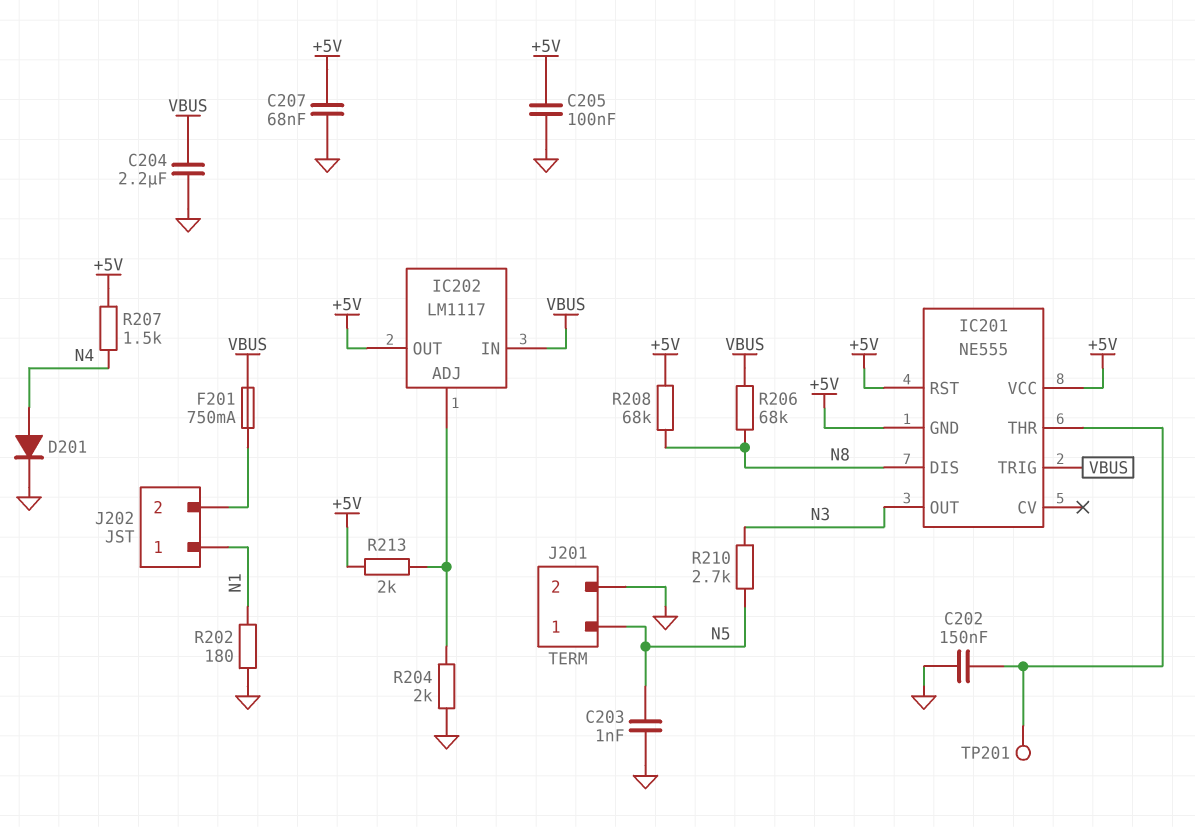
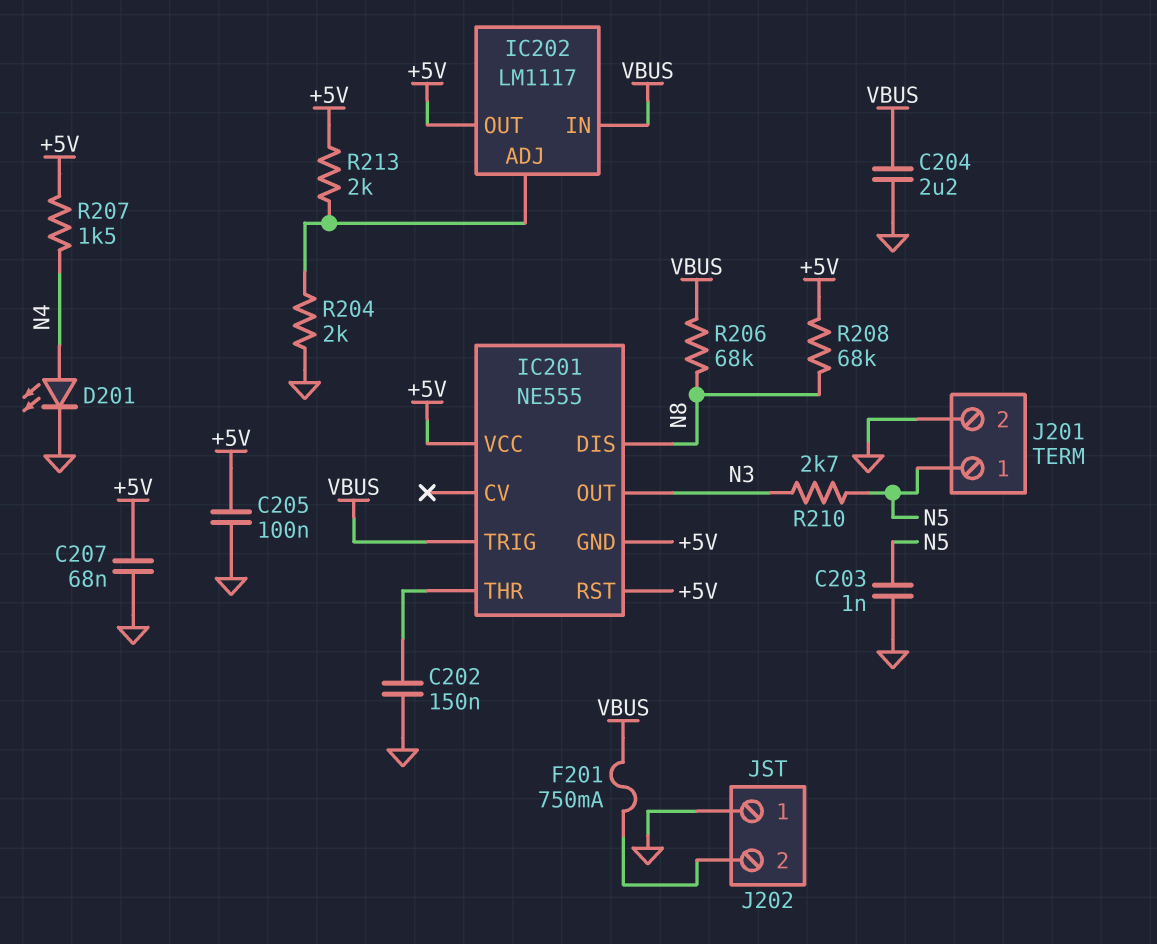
D201: diode (A N4, K GND) -> LED (A N4, K GND)
J202 pin 1: N1 -> GND
R202: 180 (GND, N1) -> none
TP201: test point (IC201/THR) -> none

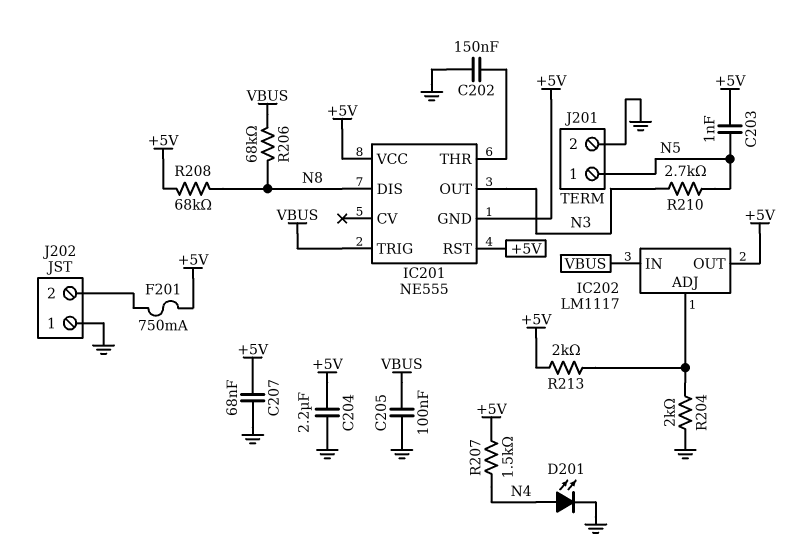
C203: 1nF (GND, N5) -> 1nF (+5V, N5)
C204: 2.2uF (GND, VBUS) -> 2.2uF (+5V, GND)
C205: 100nF (+5V, GND) -> 100nF (GND, VBUS)
F201: 750mA (J202/2, VBUS) -> 750mA (+5V, J202/2)

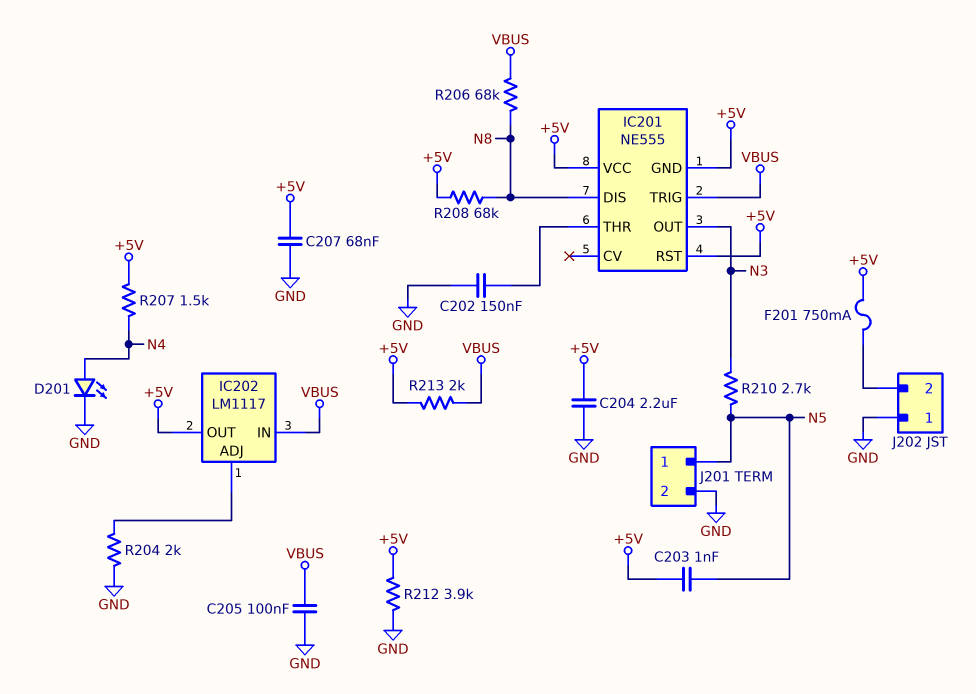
R212: none -> 3.9k (+5V, GND)
R213: 2k (+5V, IC202/ADJ) -> 2k (+5V, VBUS)

